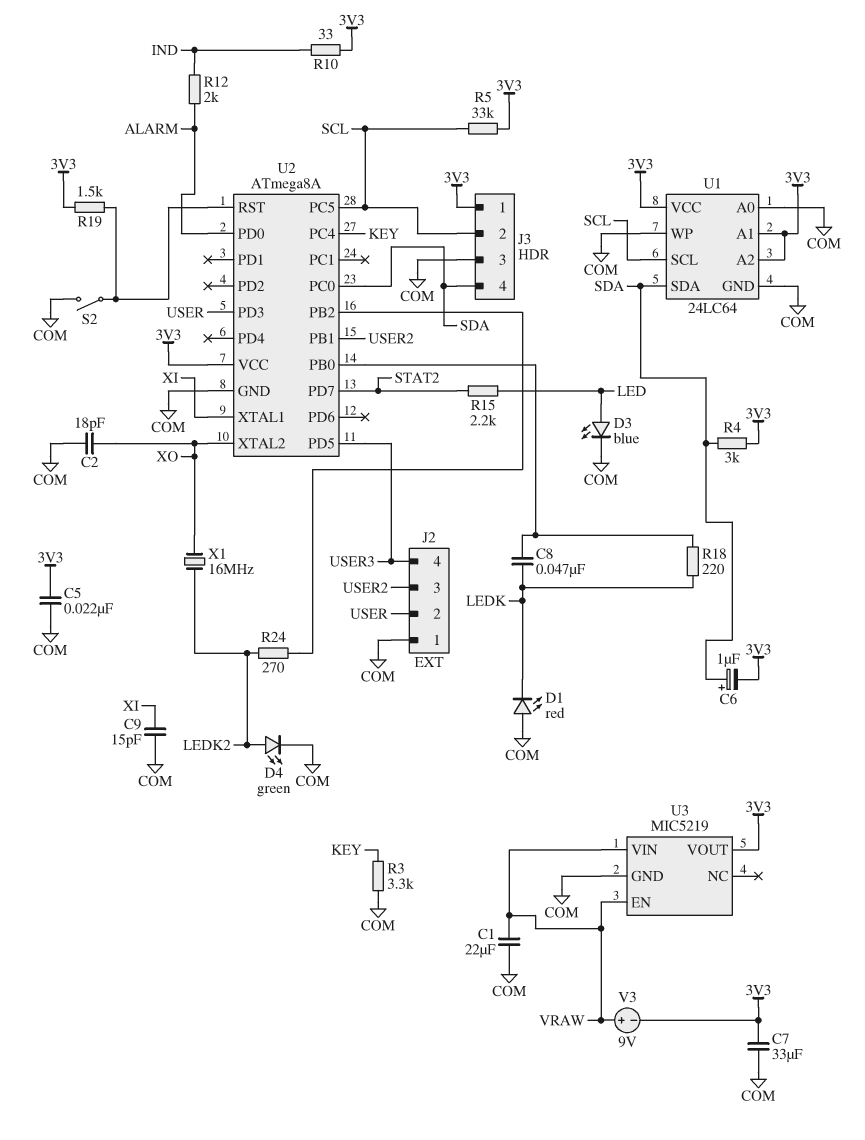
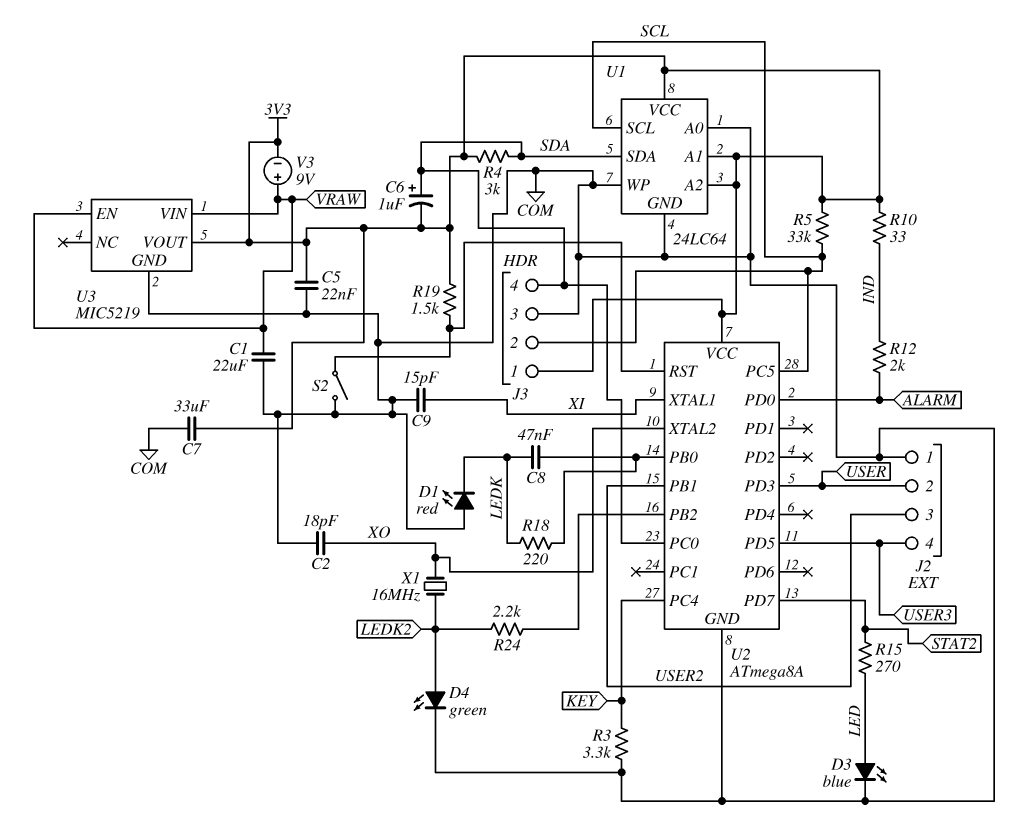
R15: 2.2k (LED, STAT2) -> 270 (LED, STAT2)
R24: 270 (LEDK2, U2/PB2) -> 2.2k (LEDK2, U2/PB2)

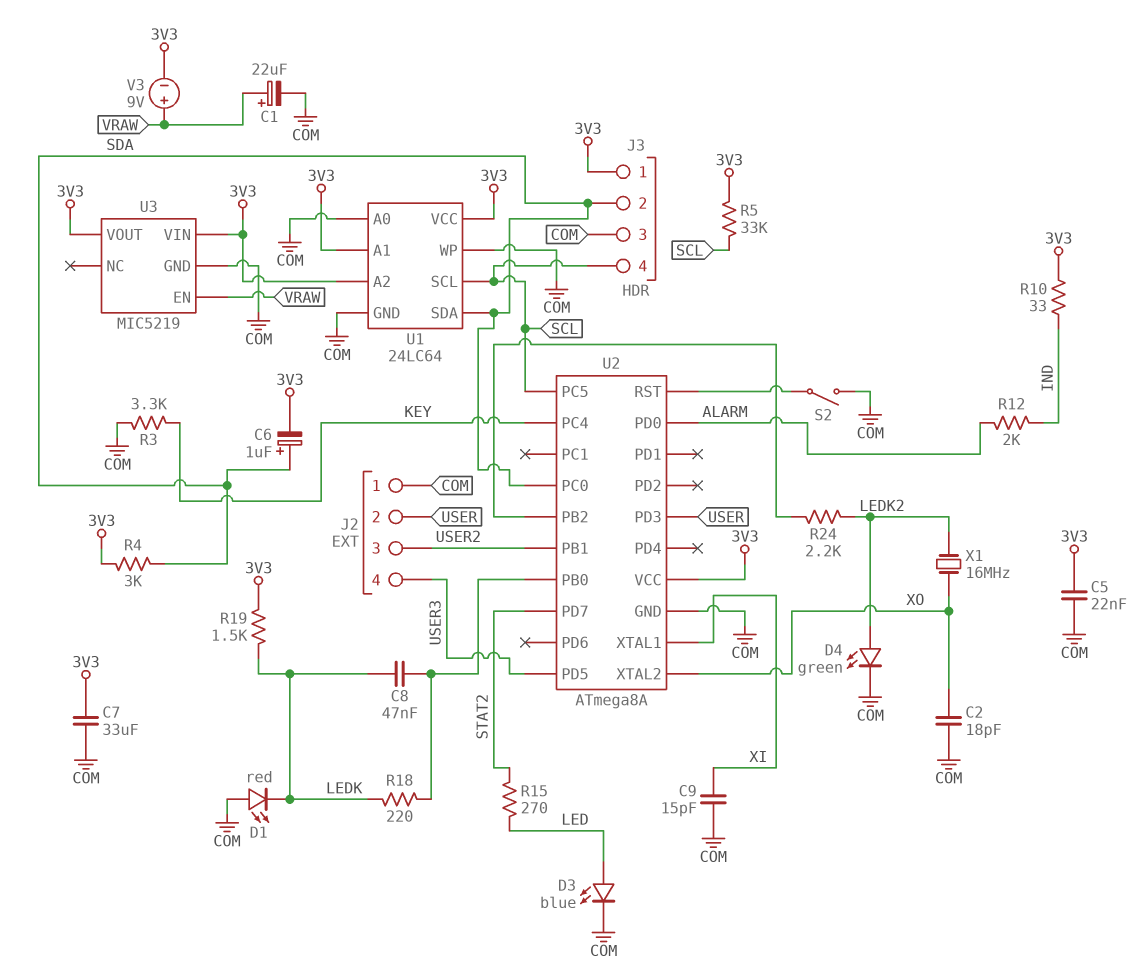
C1: 22uF (COM, VRAW) -> 22uF (plus VRAW, minus COM)
J3 pin 2: SCL -> SDA
J3 pin 4: SDA -> SCL
R19: 1.5k (3V3, U2/RST) -> 1.5k (3V3, LEDK)
U3 pin VIN: VRAW -> 3V3

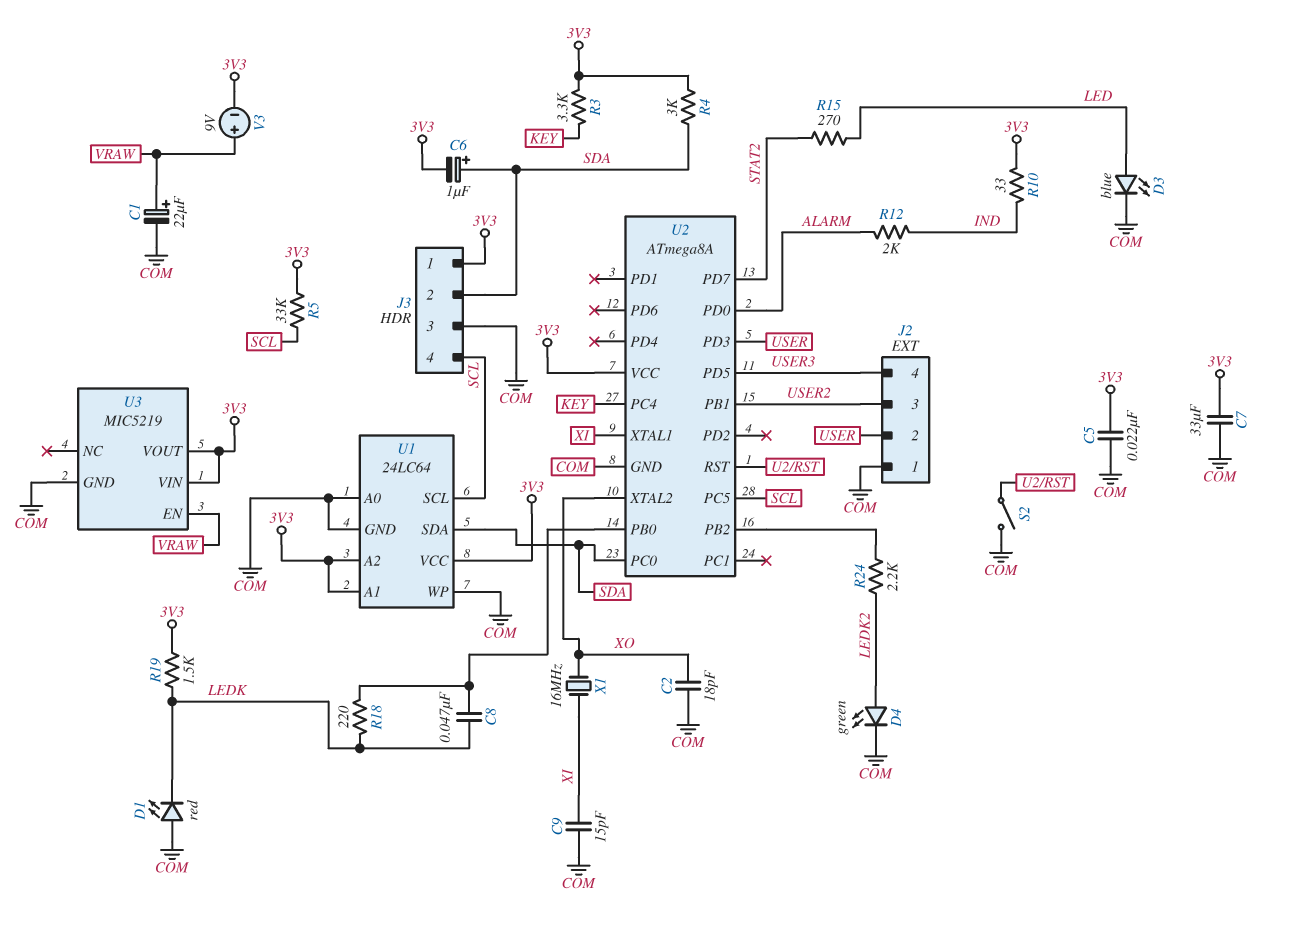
R3: 3.3k (COM, KEY) -> 3.3k (3V3, KEY)
X1: 16MHz (LEDK2, XO) -> 16MHz (XI, XO)

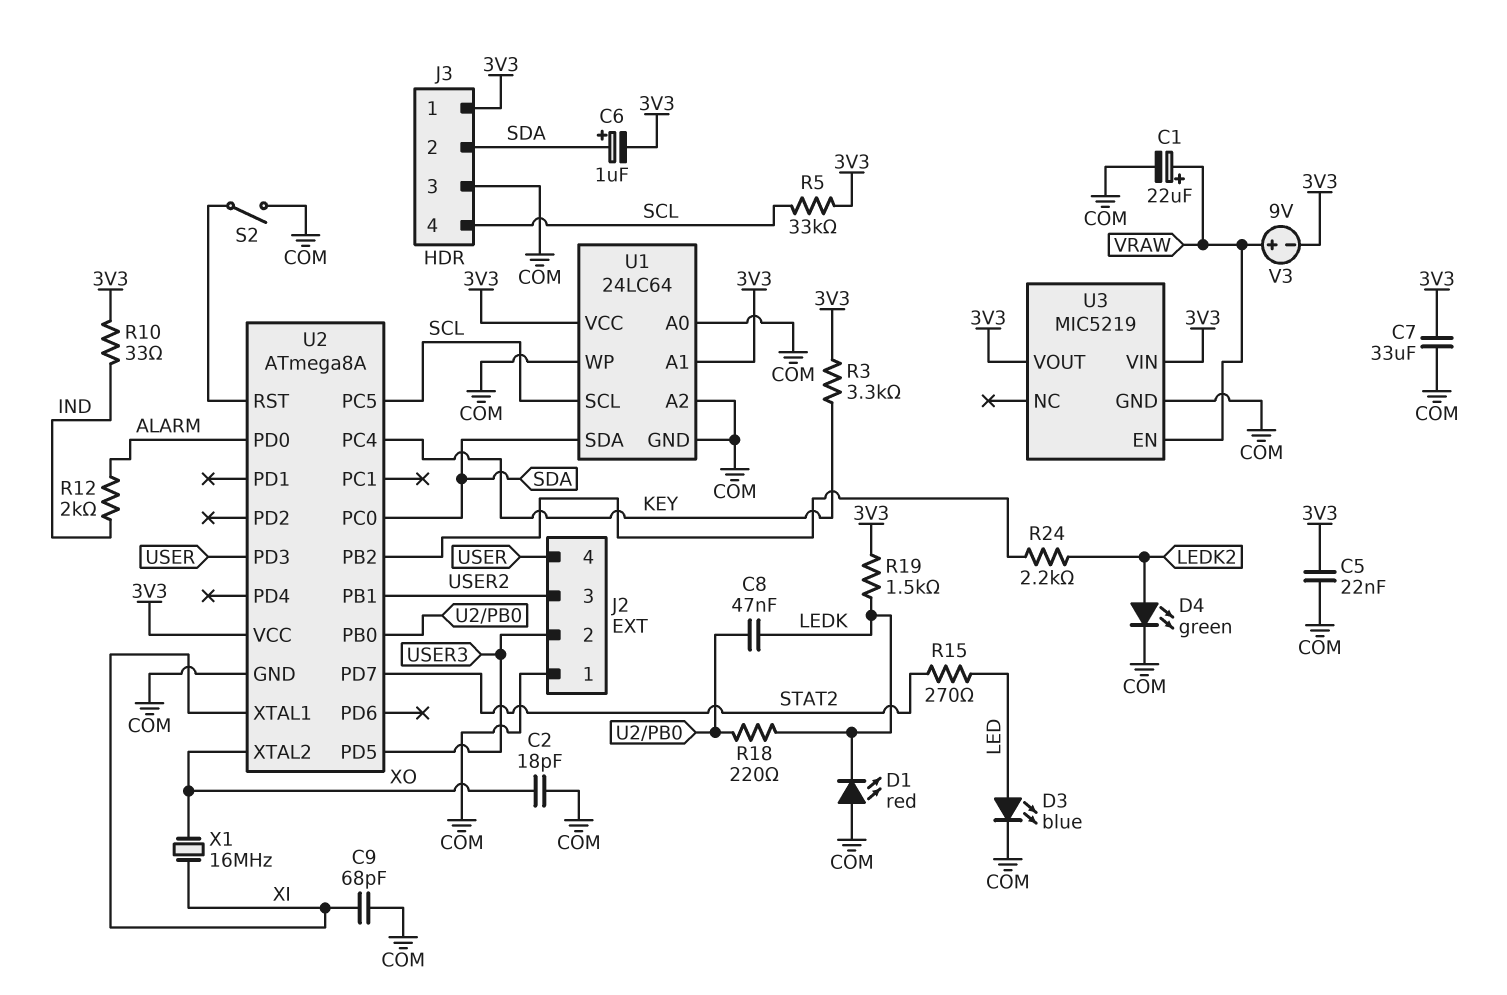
C9: 15pF (COM, XI) -> 68pF (COM, XI)
J2 pin 2: USER -> USER3
J2 pin 4: USER3 -> USER
R4: 3k (3V3, SDA) -> none
U1 pin A2: 3V3 -> COM

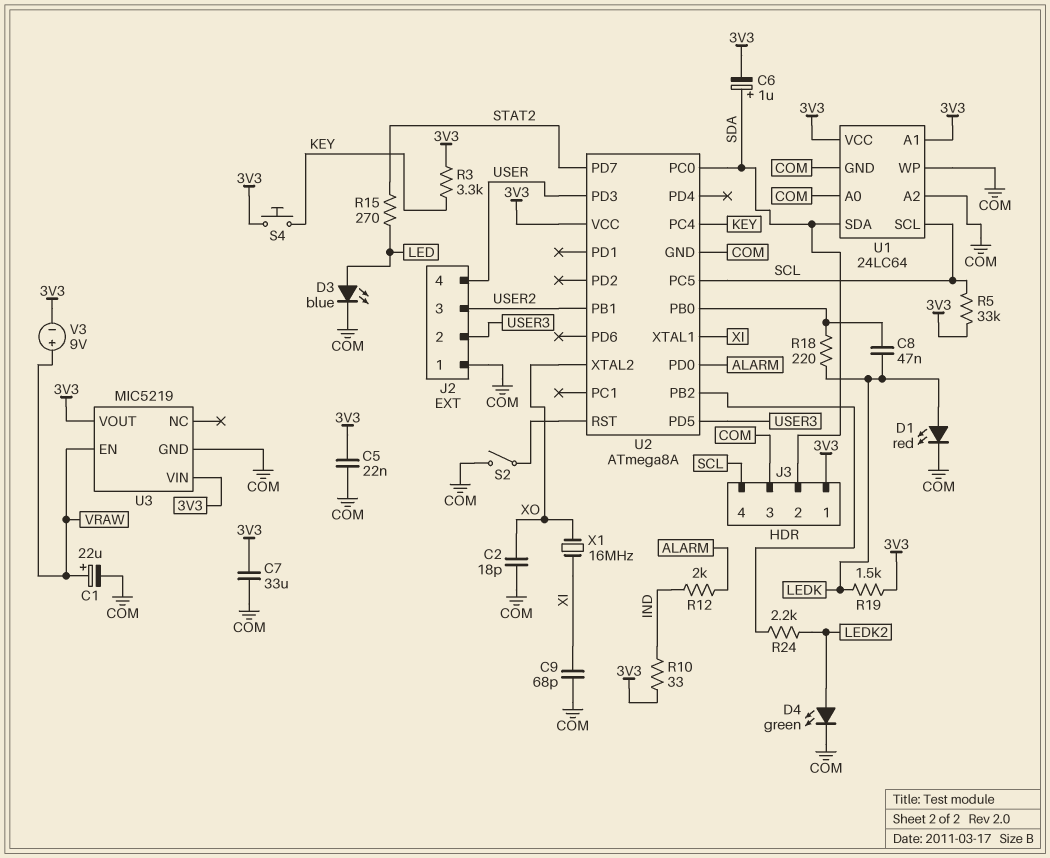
D1: LED red (A COM, K LEDK) -> LED red (A LEDK, K COM)
S4: none -> button (3V3, KEY)

